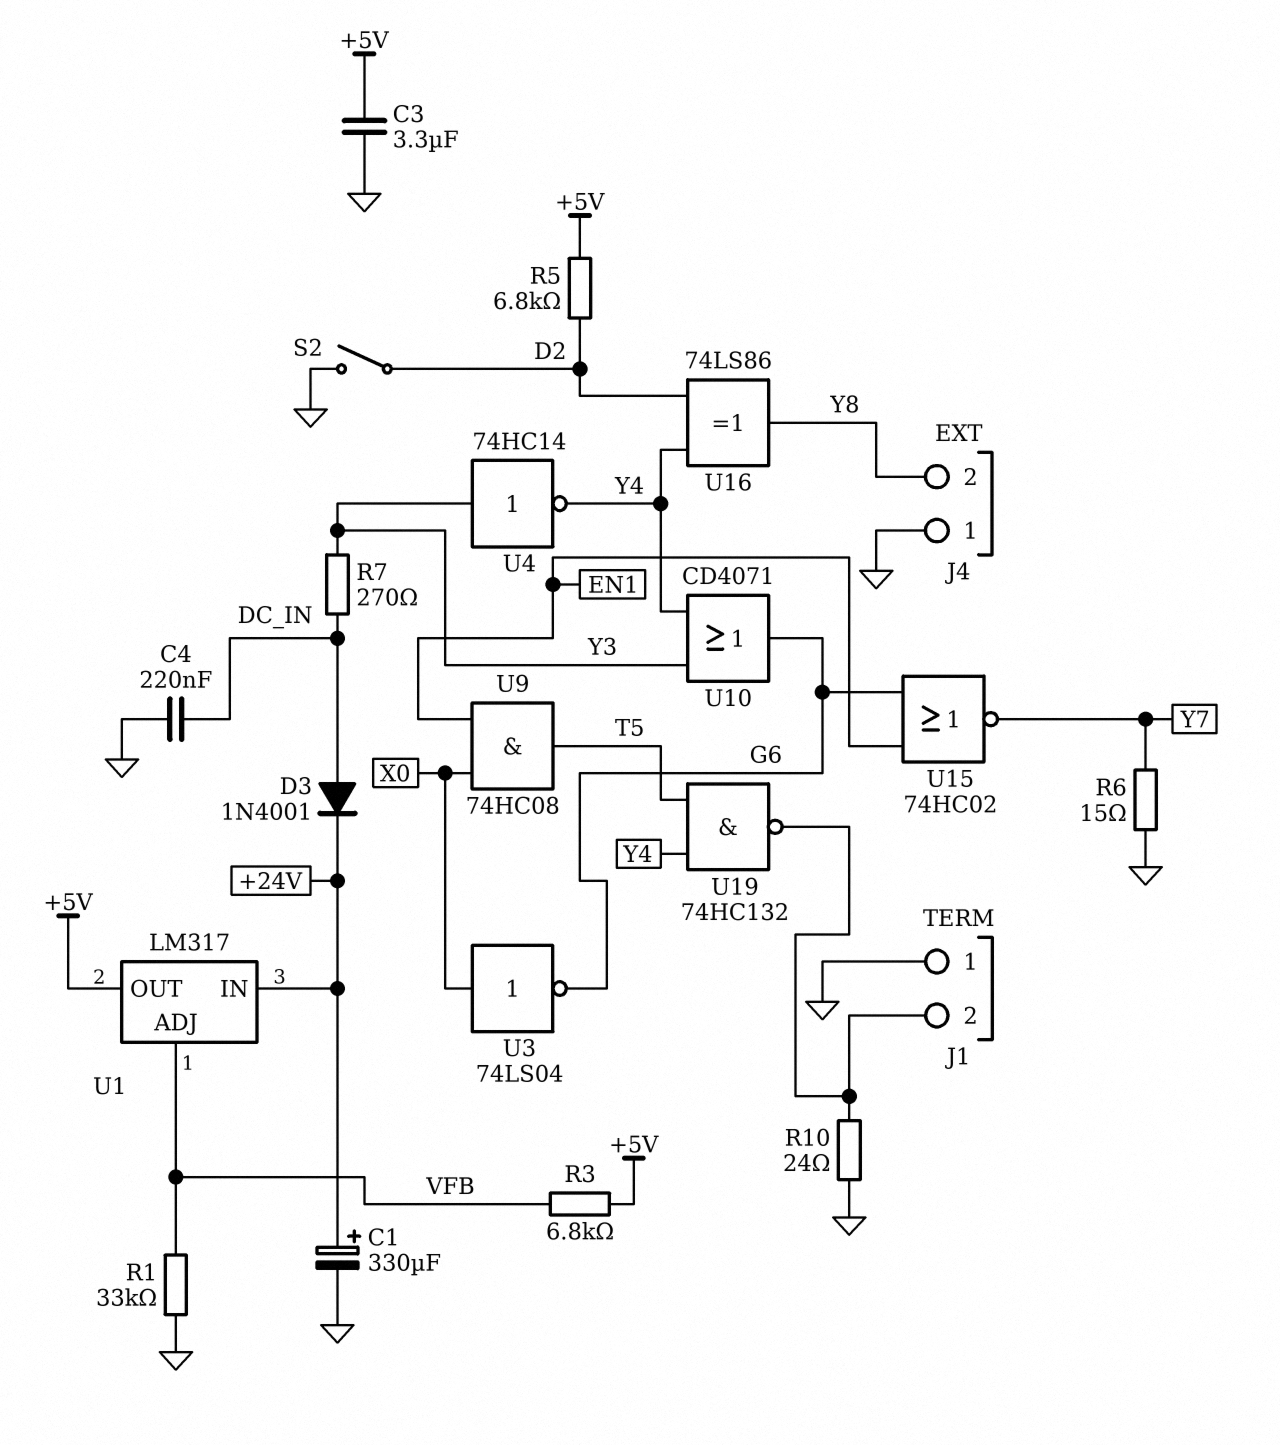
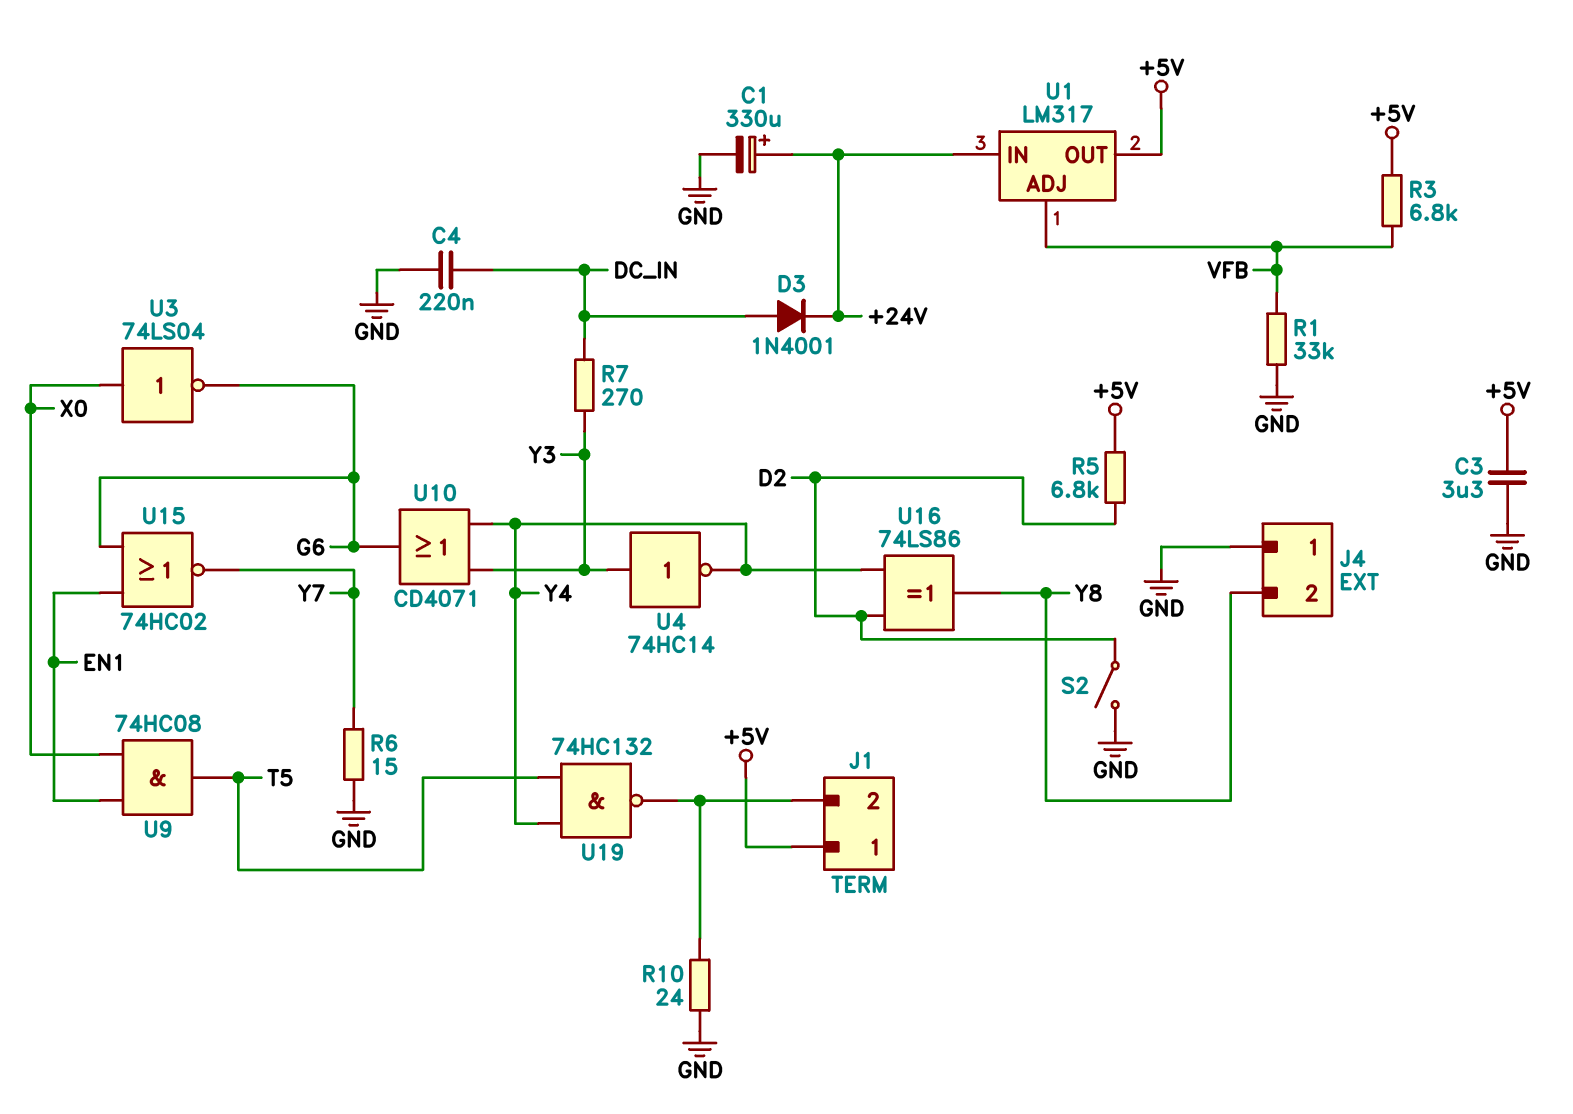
J1 pin 1: GND -> +5V

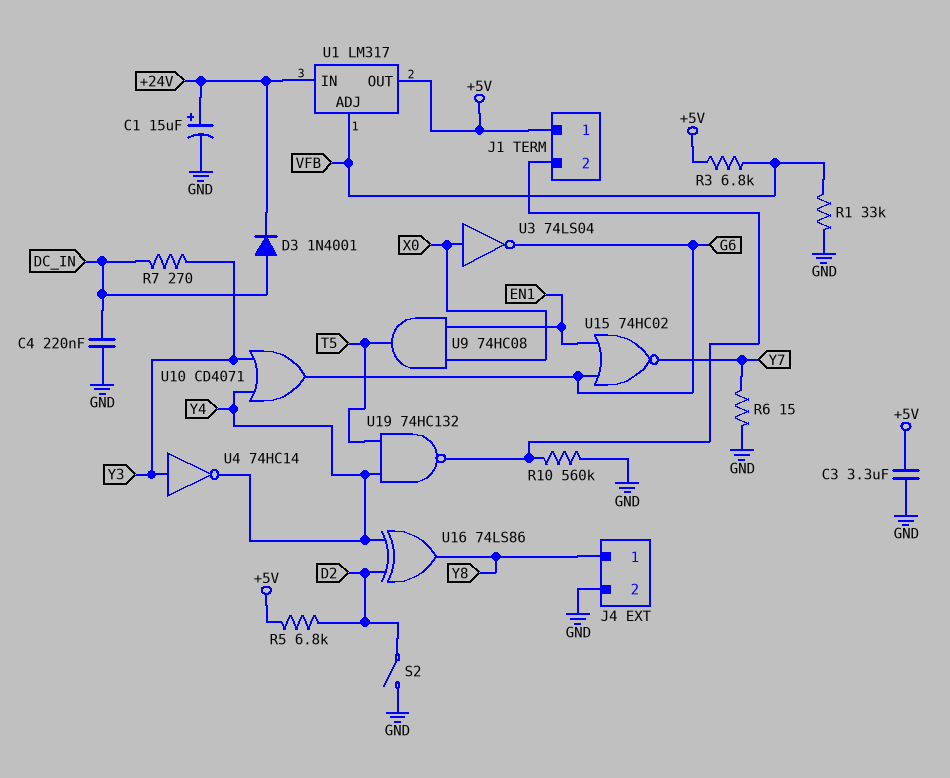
C1: 330uF (plus +24V, minus GND) -> 15uF (plus +24V, minus GND)
J4 pin 1: GND -> Y8
J4 pin 2: Y8 -> GND
R10: 24 (GND, J1/2) -> 560k (GND, J1/2)

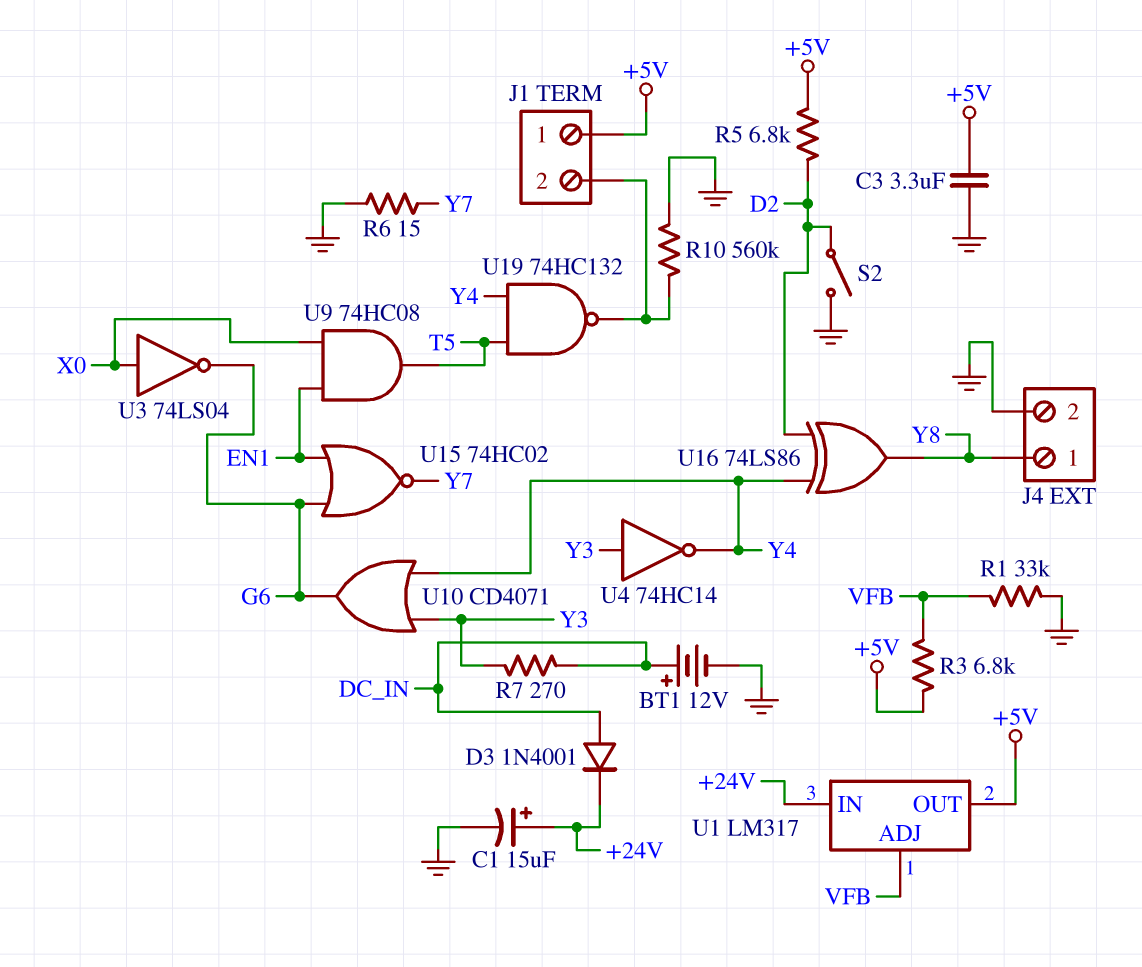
BT1: none -> 12V (plus DC_IN, minus GND)
C4: 220nF (DC_IN, GND) -> none

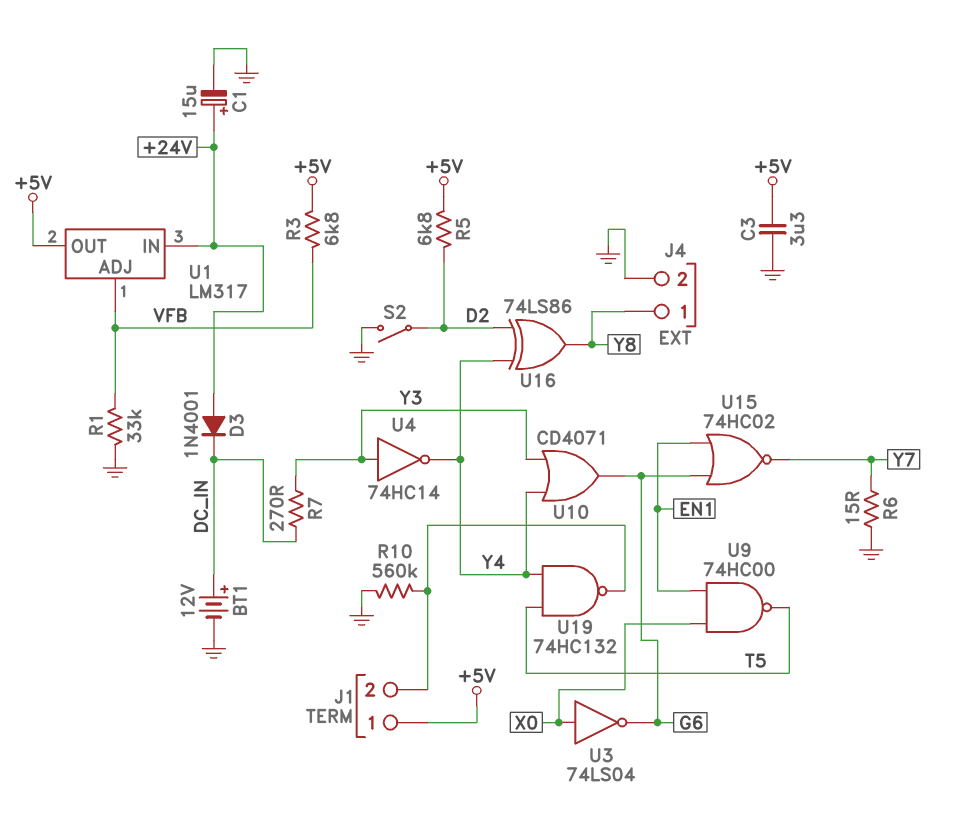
D3: diode 1N4001 (A DC_IN, K +24V) -> diode 1N4001 (A +24V, K DC_IN)
U9: AND 74HC08 (in EN1, in X0, out T5) -> NAND 74HC00 (in EN1, in X0, out T5)

